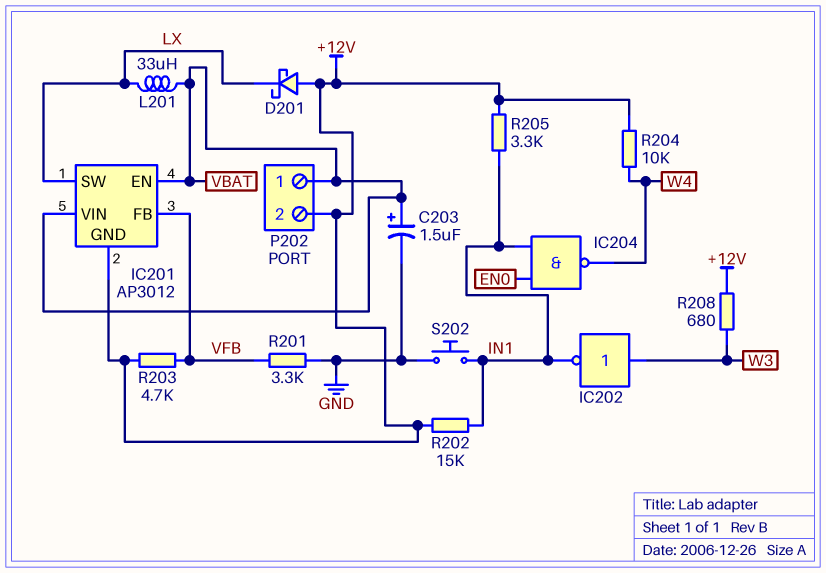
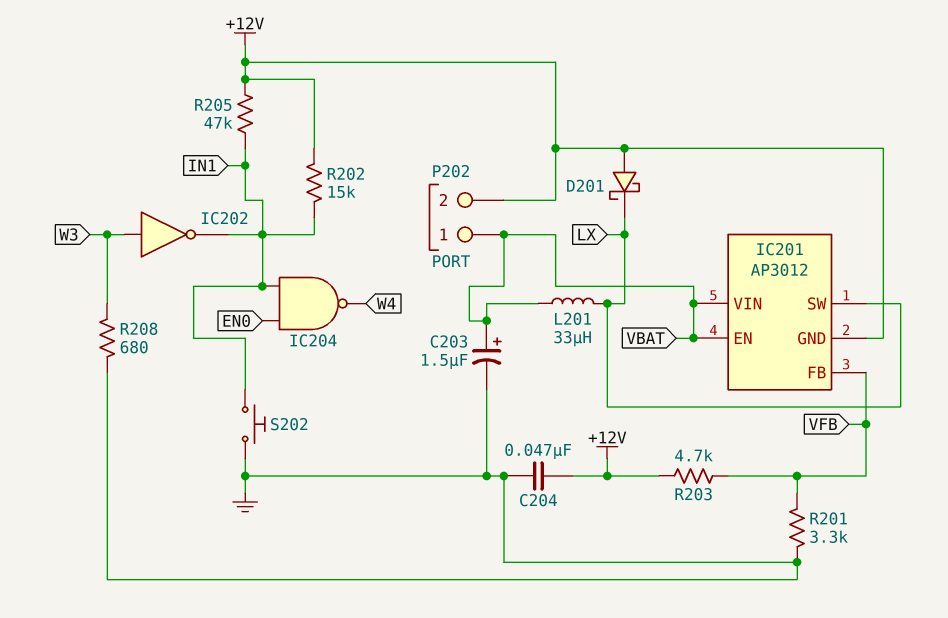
C204: none -> 47nF (+12V, GND)
R204: 10k (+12V, W4) -> none
R205: 3.3k (+12V, IN1) -> 47k (+12V, IN1)
R208: 680 (+12V, W3) -> 680 (GND, W3)

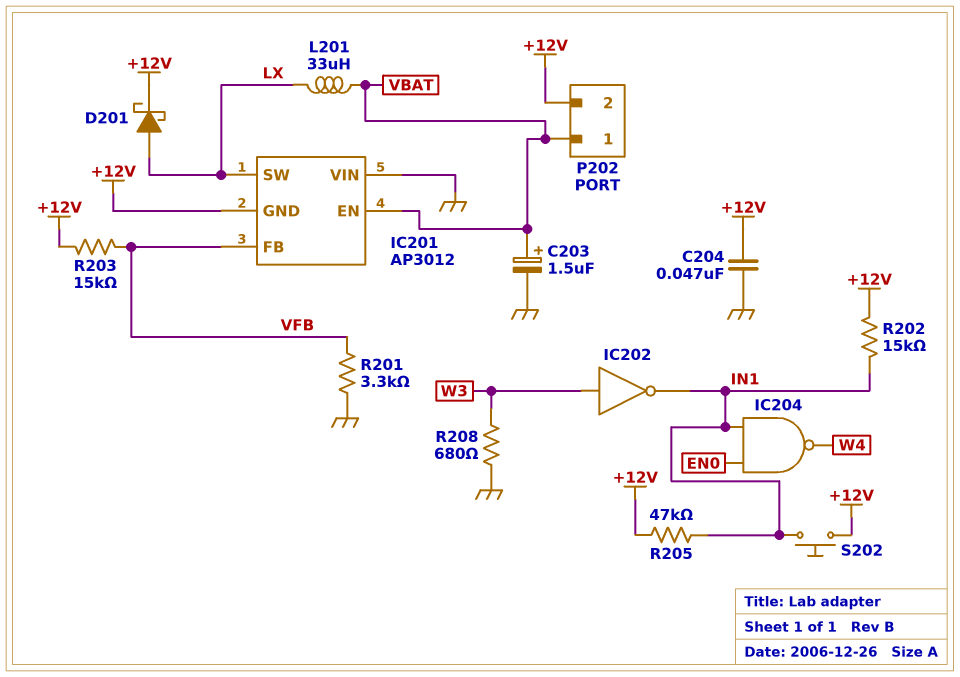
D201: schottky (A +12V, K LX) -> schottky (A LX, K +12V)
IC201 pin VIN: VBAT -> GND
R203: 4.7k (+12V, VFB) -> 15k (+12V, VFB)
S202: button (GND, IN1) -> button (+12V, IN1)

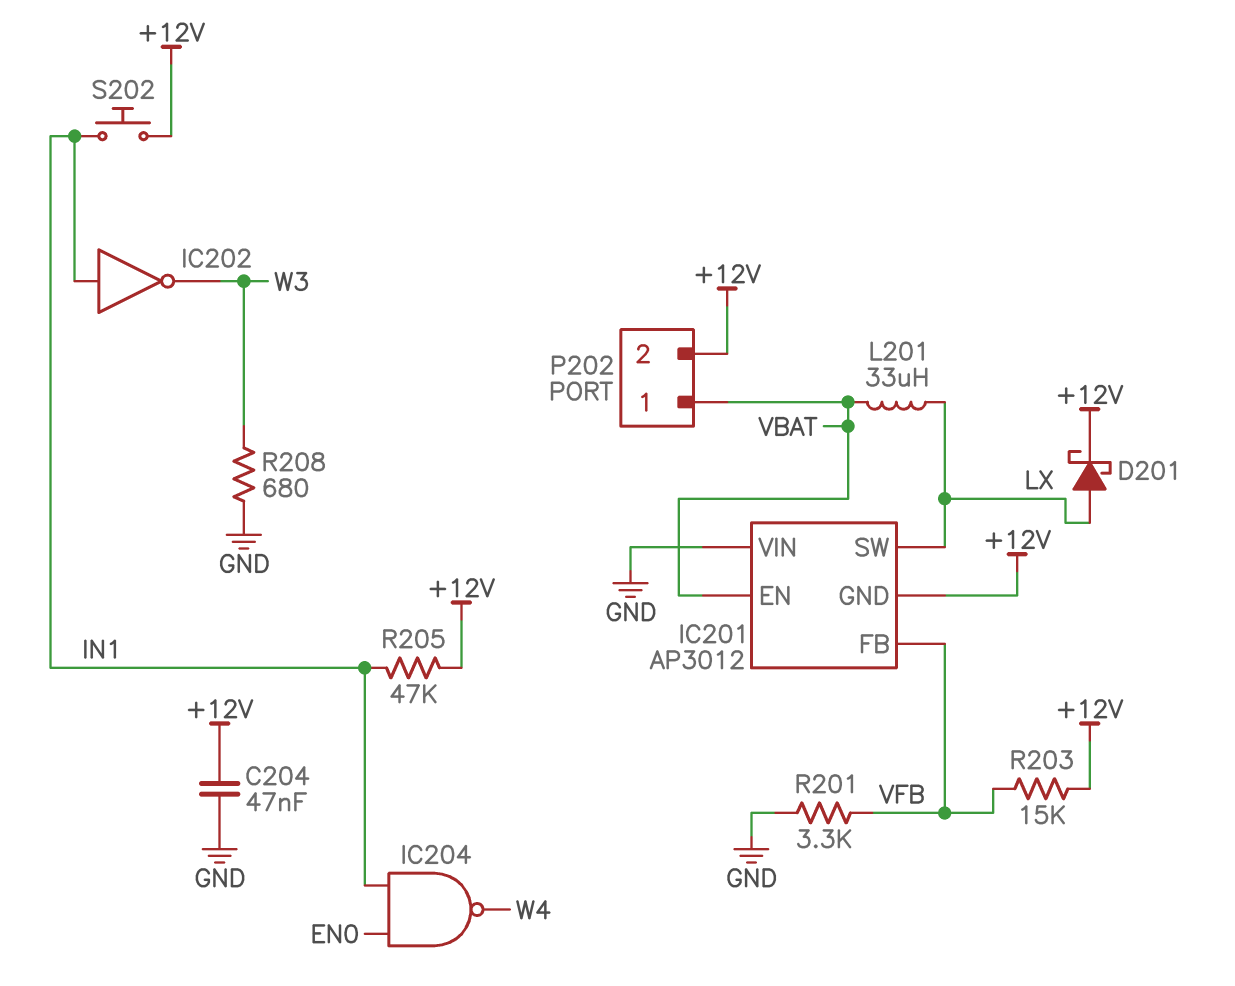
C203: 1.5uF (plus VBAT, minus GND) -> none
IC202: NOT (in W3, out IN1) -> NOT (in IN1, out W3)
R202: 15k (+12V, IN1) -> none

